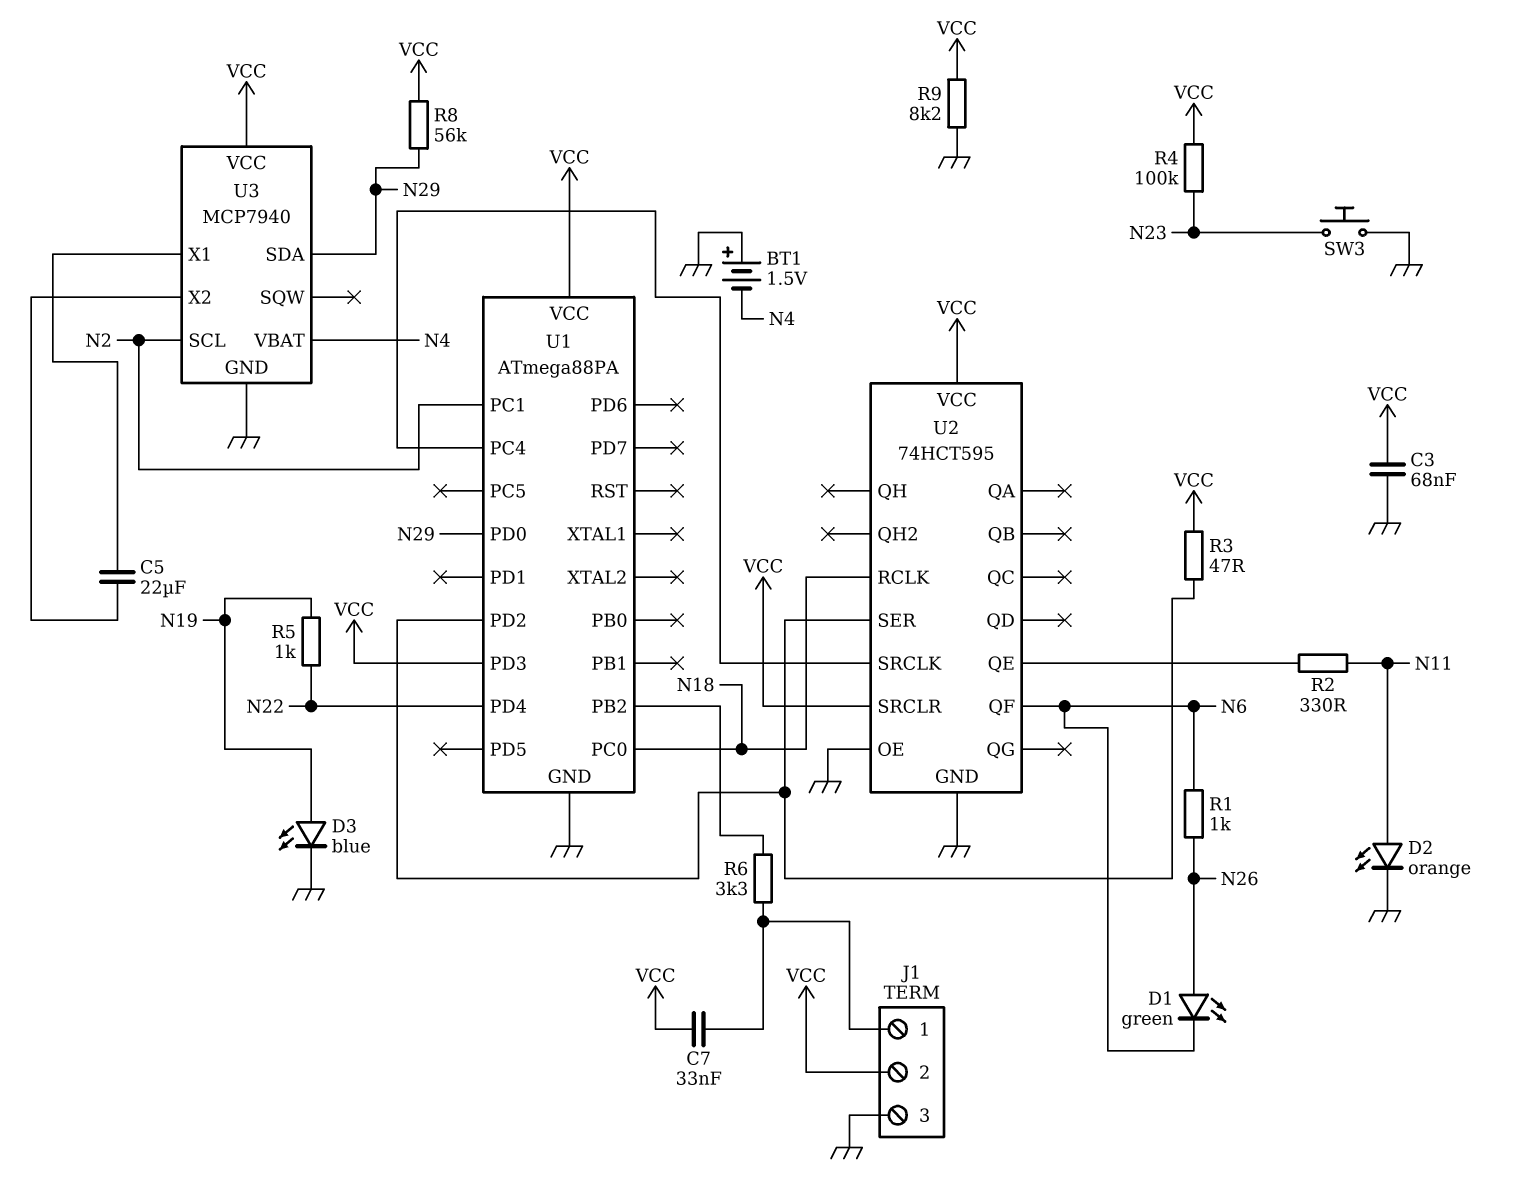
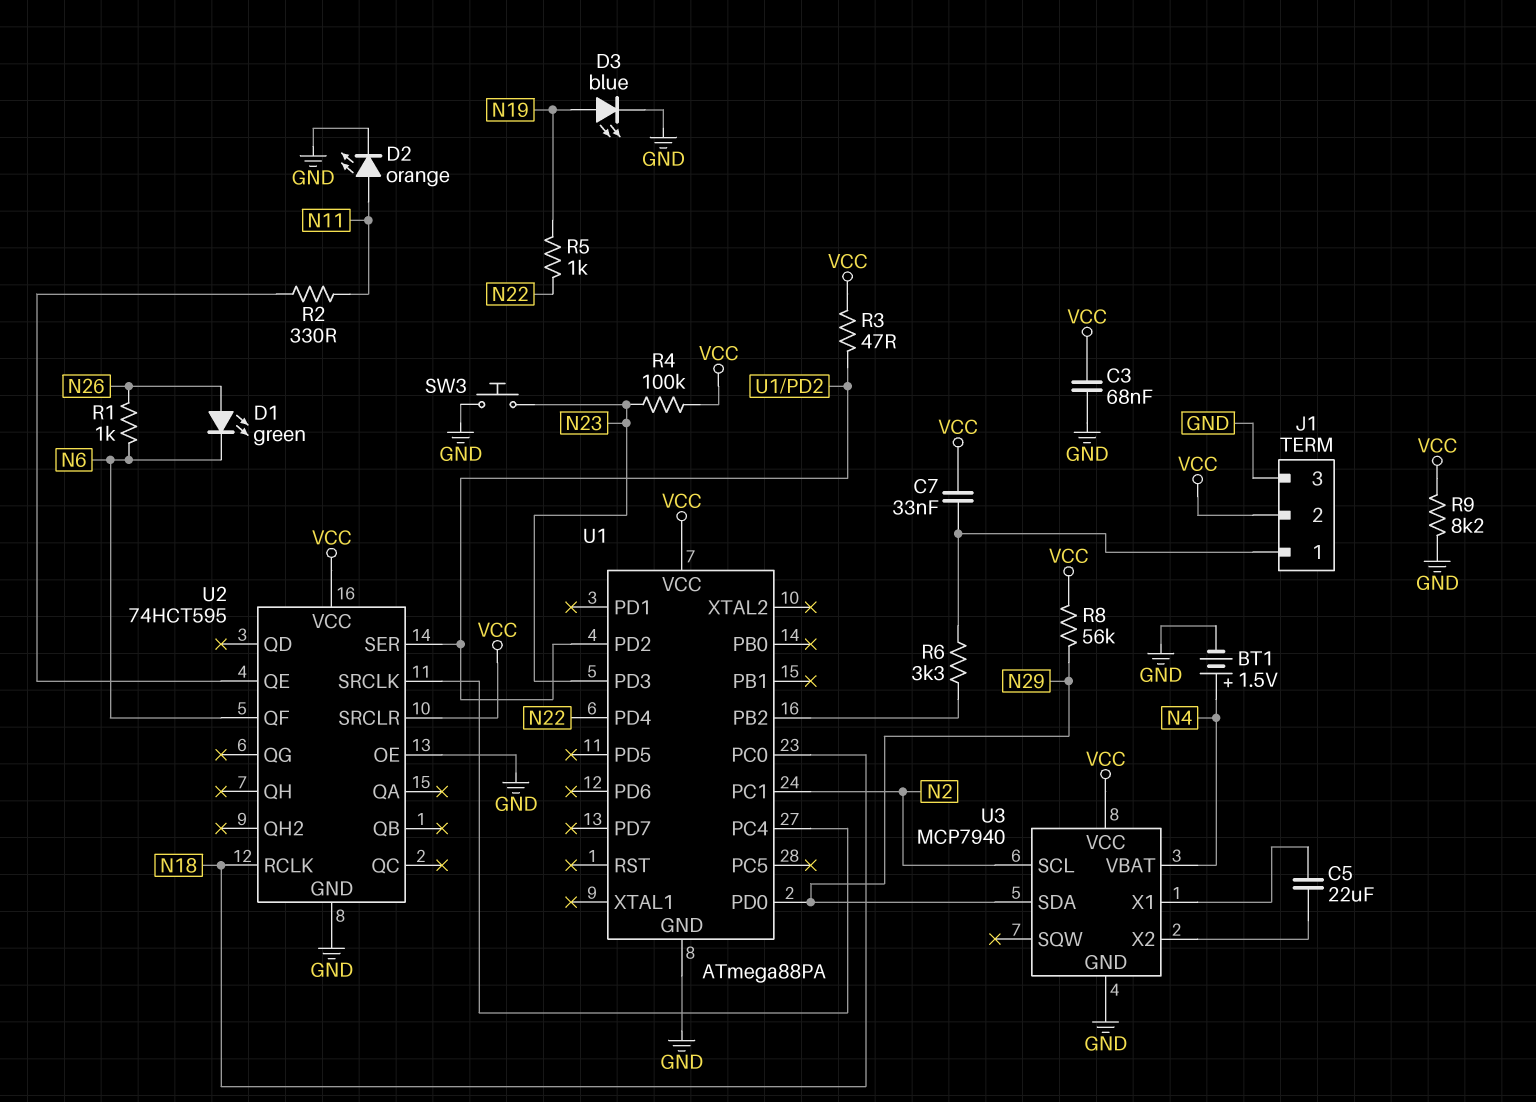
BT1: 1.5V (plus GND, minus N4) -> 1.5V (plus N4, minus GND)
U1 pin PD3: VCC -> N23

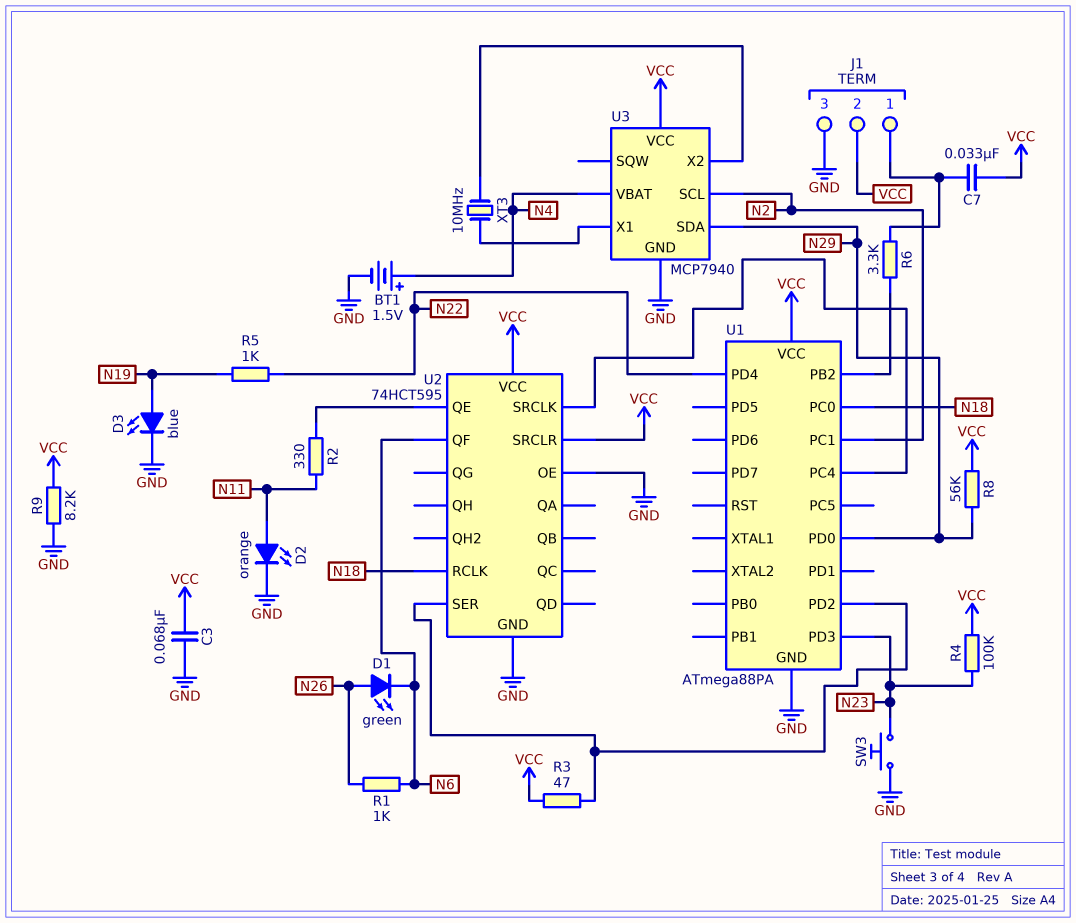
C5: 22uF (U3/X1, U3/X2) -> none
XT3: none -> 10MHz (U3/X1, U3/X2)

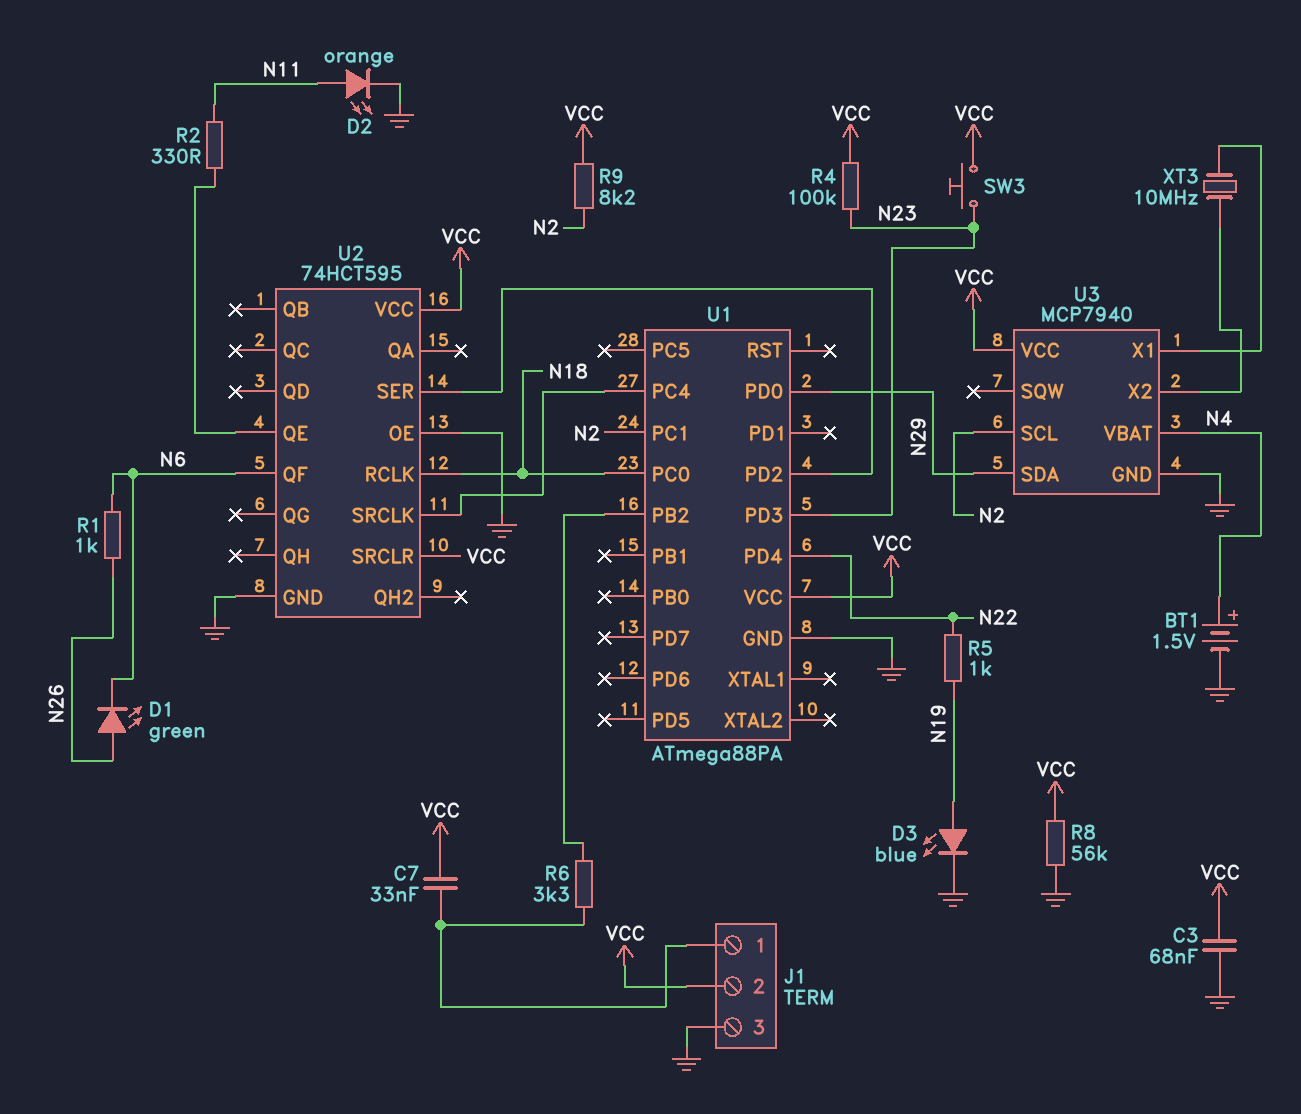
R3: 47 (U1/PD2, VCC) -> none
R8: 56k (N29, VCC) -> 56k (GND, VCC)
R9: 8.2k (GND, VCC) -> 8.2k (N2, VCC)
SW3: button (GND, N23) -> button (N23, VCC)

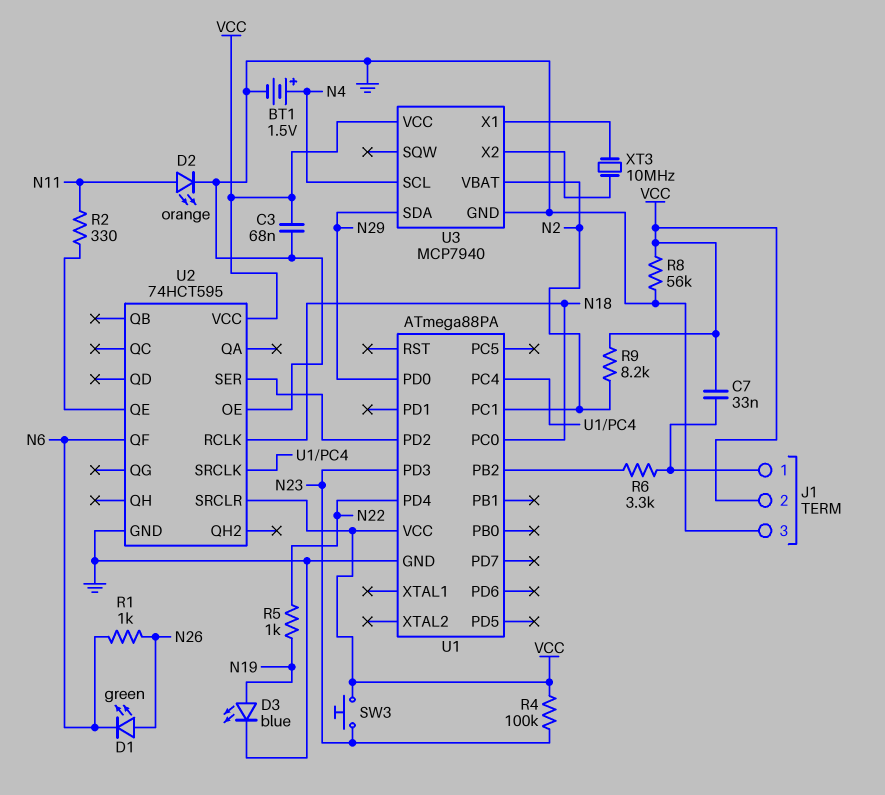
U3 pin SCL: N2 -> N4
U3 pin VBAT: N4 -> N2

